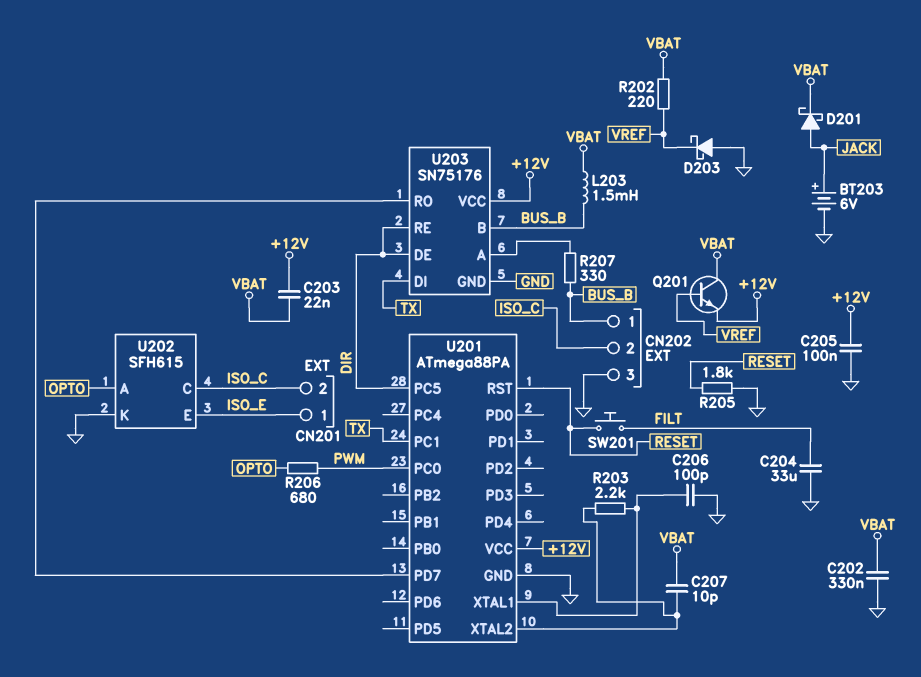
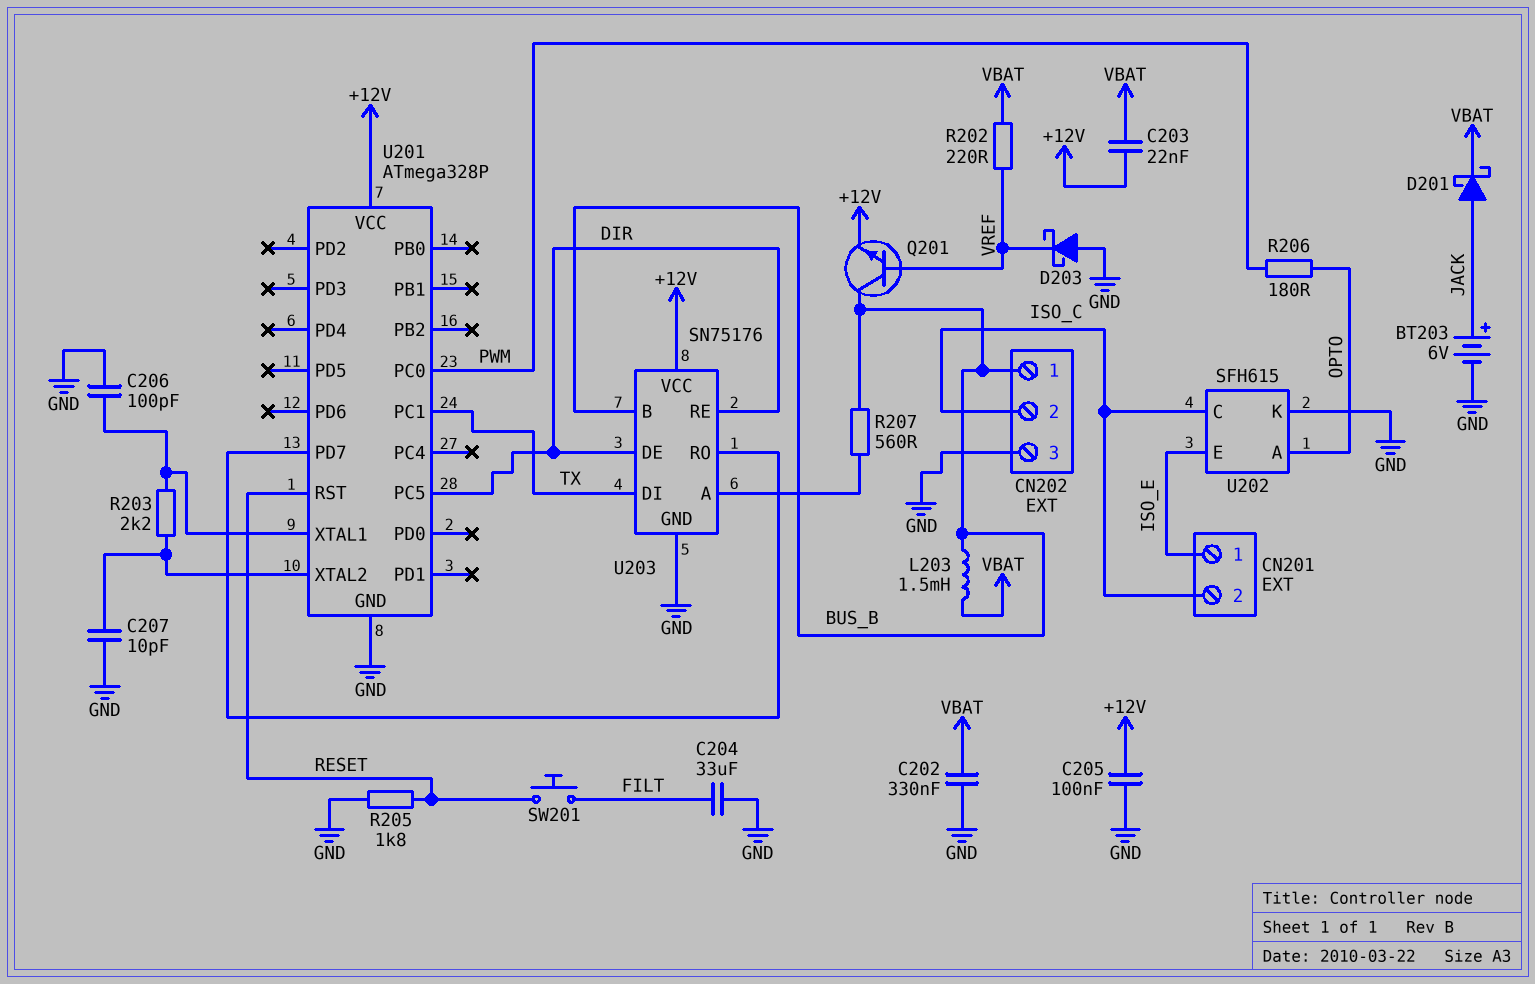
C207: 10pF (U201/XTAL2, VBAT) -> 10pF (GND, U201/XTAL2)
Q201: NPN (B VREF, C VBAT, E +12V) -> NPN (B VREF, C BUS_B, E +12V)
R206: 680 (OPTO, PWM) -> 180 (OPTO, PWM)
R207: 330 (BUS_B, U203/A) -> 560 (BUS_B, U203/A)
U201: ATmega88PA -> ATmega328P

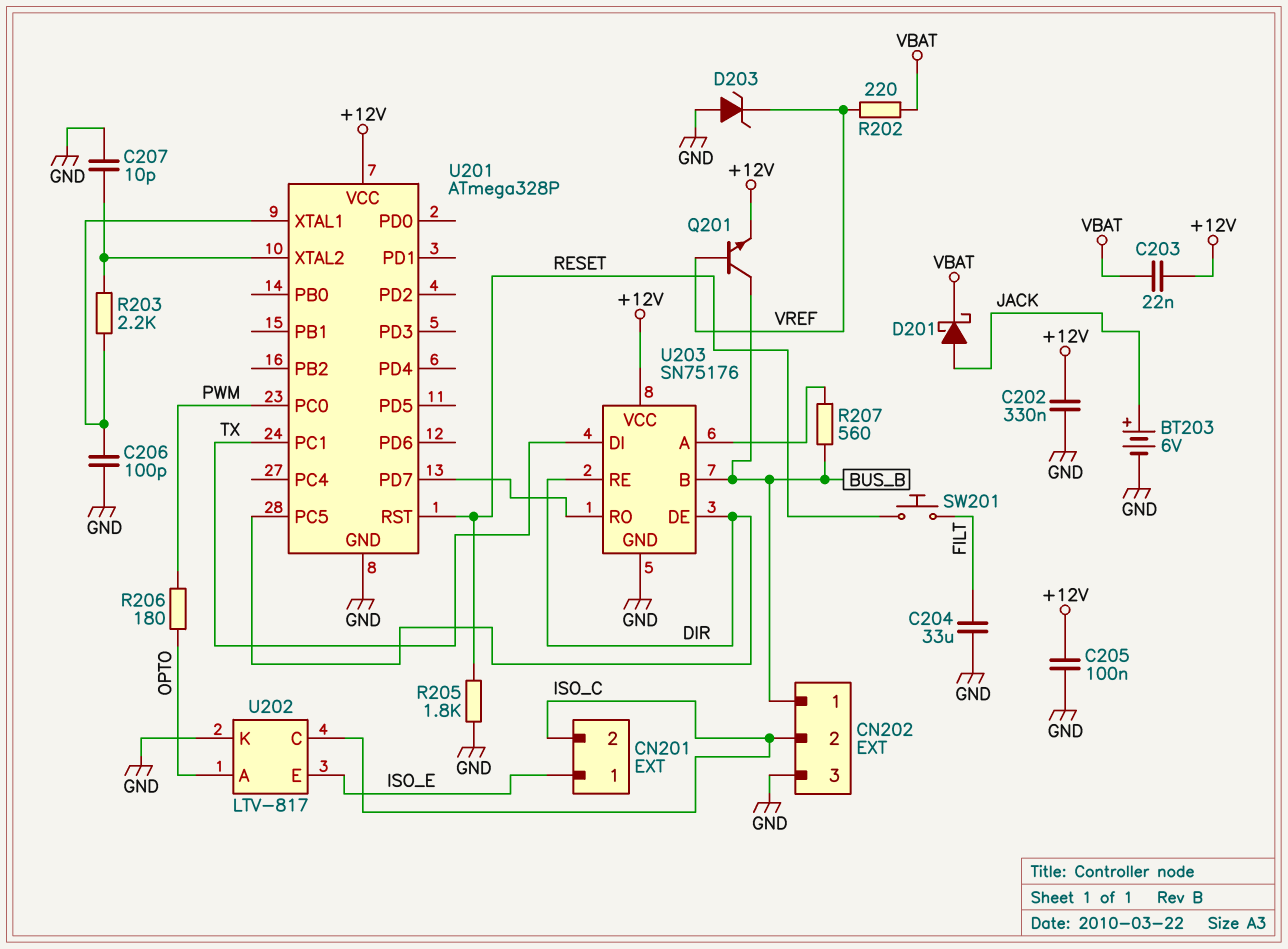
C202: 330nF (GND, VBAT) -> 330nF (+12V, GND)
D203: schottky (A GND, K VREF) -> zener (A GND, K VREF)
L203: 1.5mH (BUS_B, VBAT) -> none
U202: SFH615 -> LTV-817

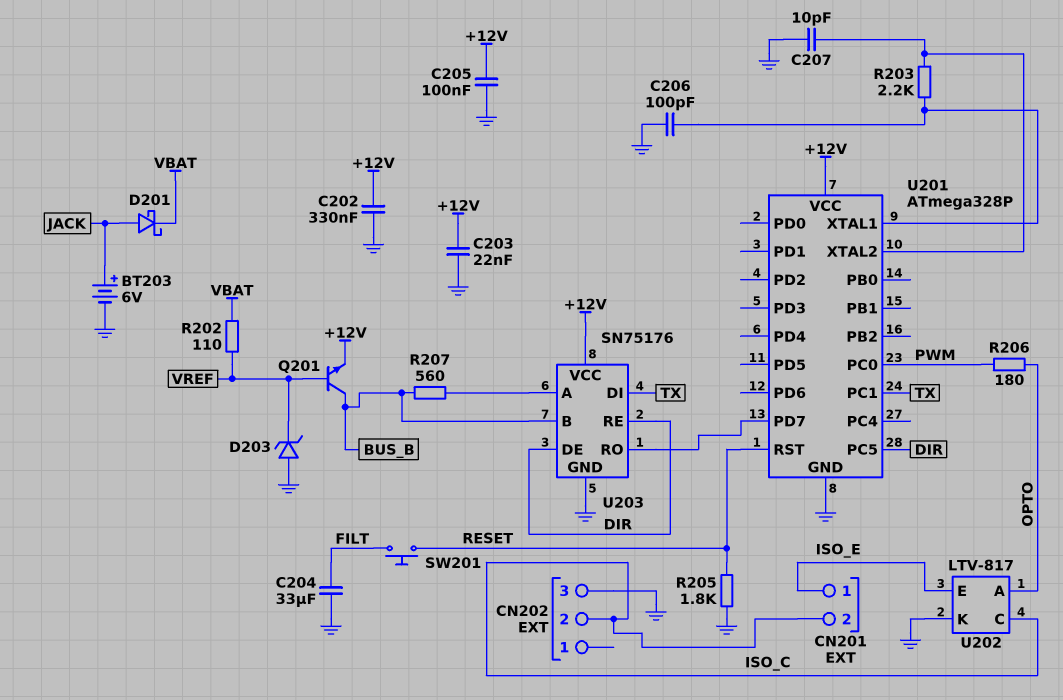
C203: 22nF (+12V, VBAT) -> 22nF (+12V, GND)
CN202 pin 1: BUS_B -> none
R202: 220 (VBAT, VREF) -> 110 (VBAT, VREF)

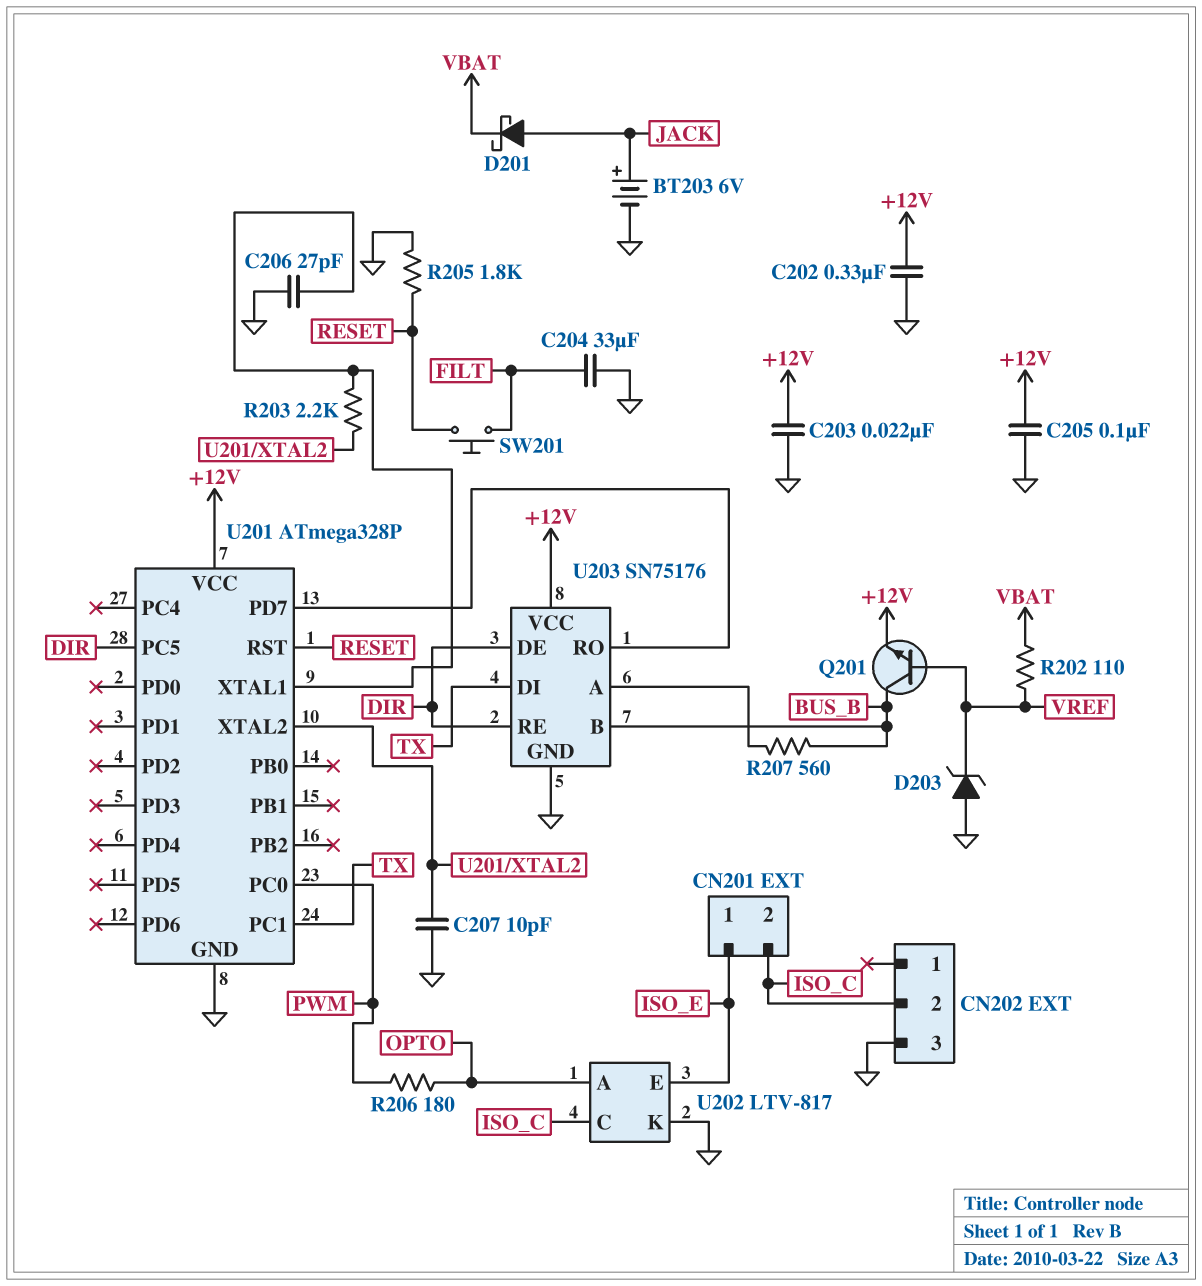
C206: 100pF (GND, U201/XTAL1) -> 27pF (GND, U201/XTAL1)

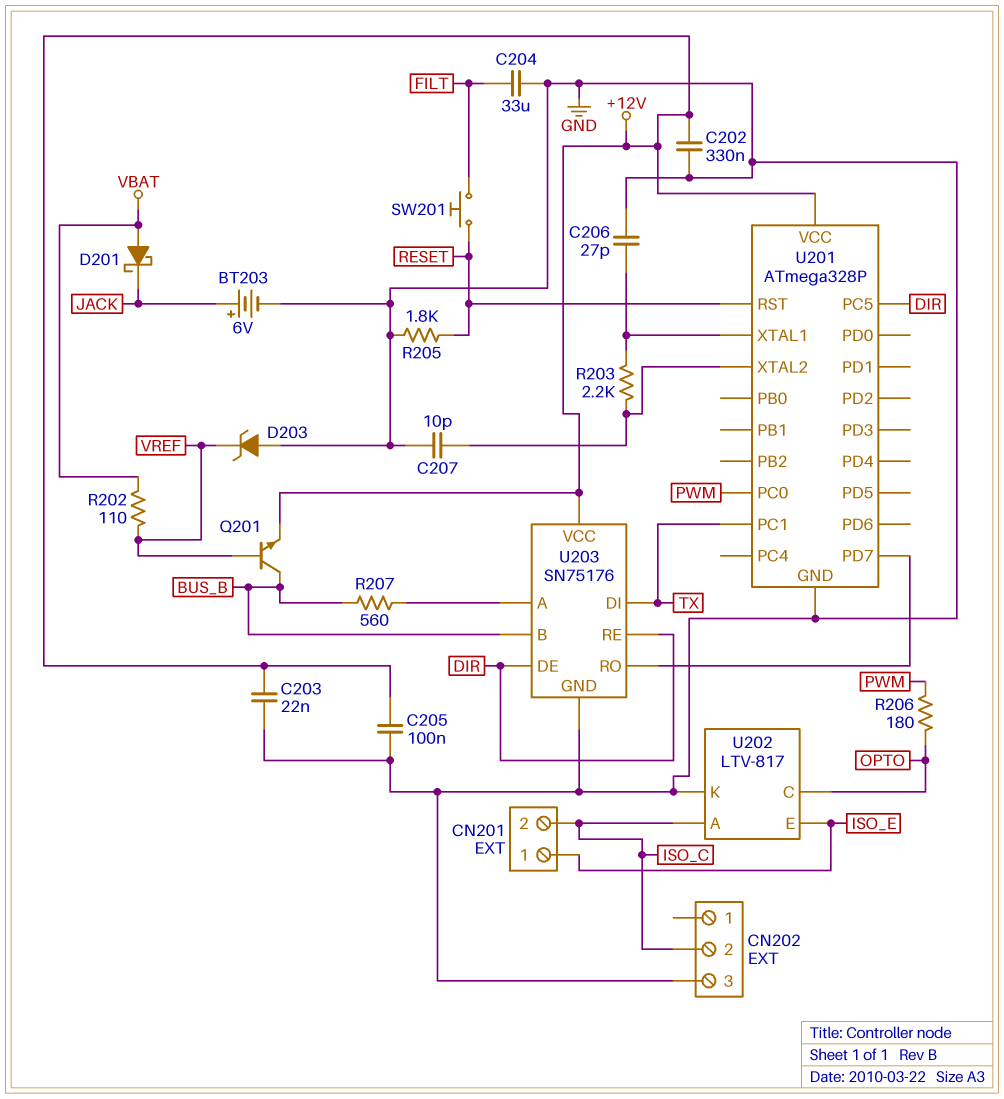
D201: schottky (A JACK, K VBAT) -> schottky (A VBAT, K JACK)
U202 pin A: OPTO -> ISO_C
U202 pin C: ISO_C -> OPTO

